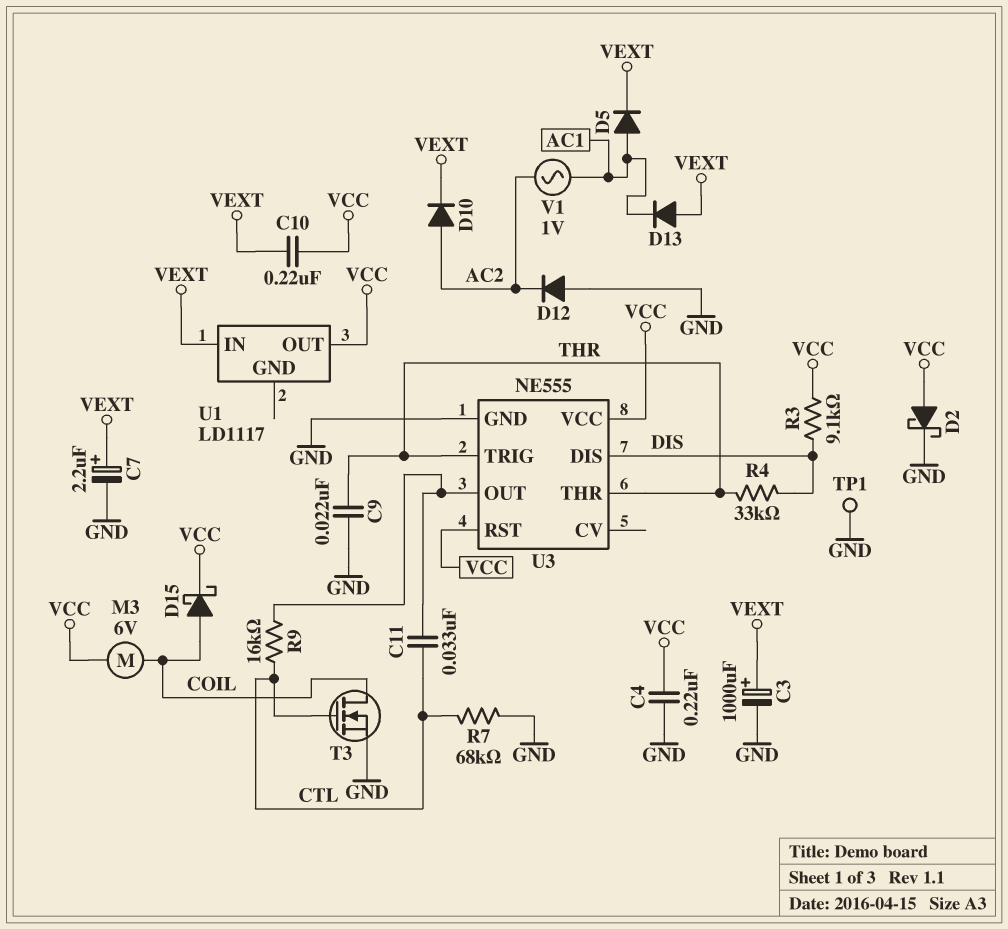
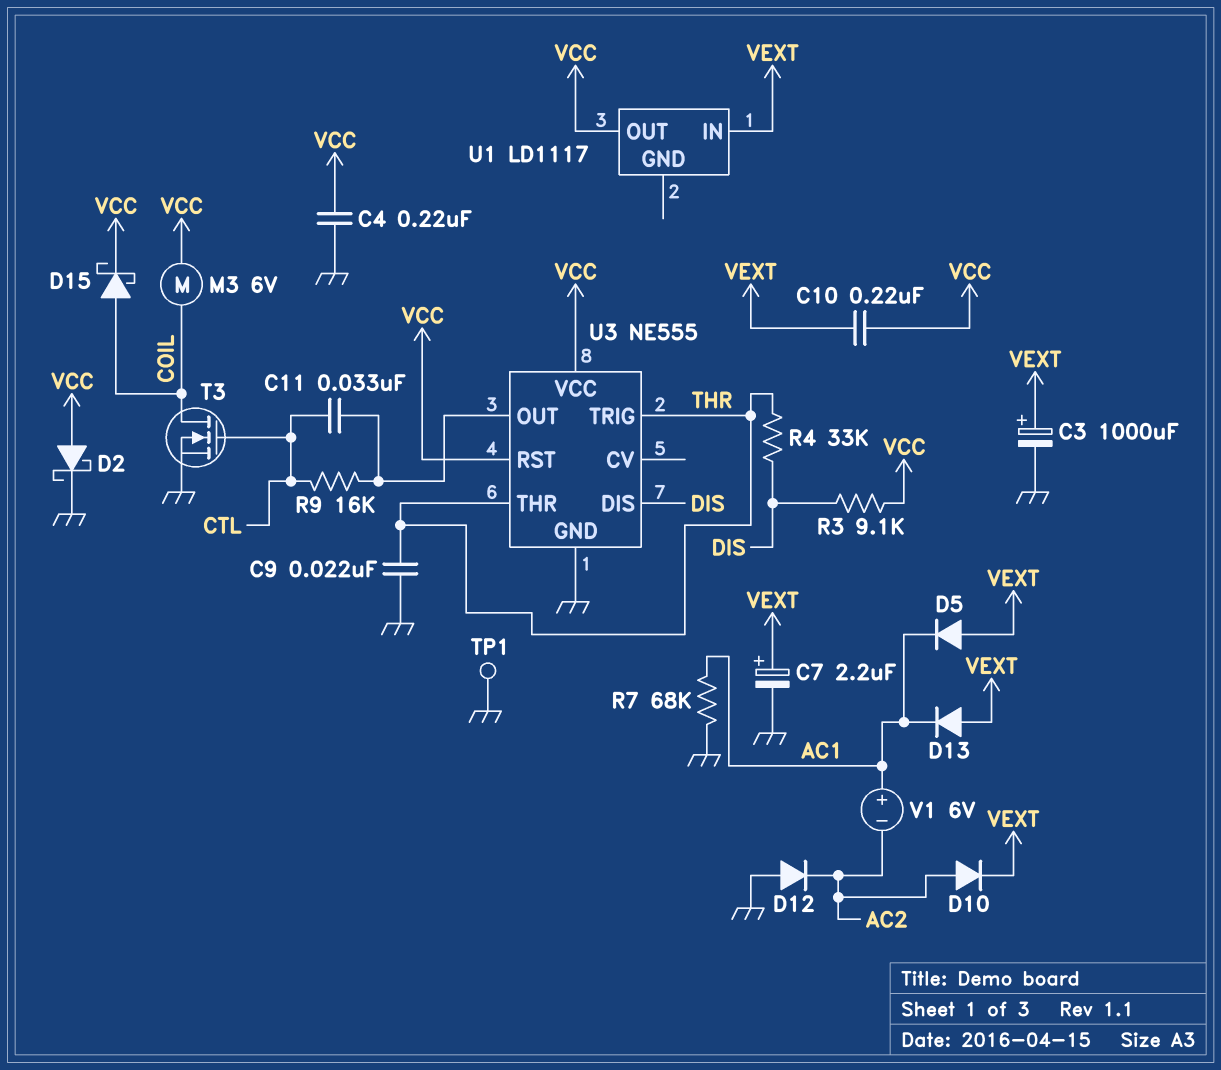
D5: diode (A AC1, K VEXT) -> diode (A VEXT, K AC1)
R7: 68k (CTL, GND) -> 68k (AC1, GND)
V1: AC 1V (AC1, AC2) -> 6V (plus AC1, minus AC2)

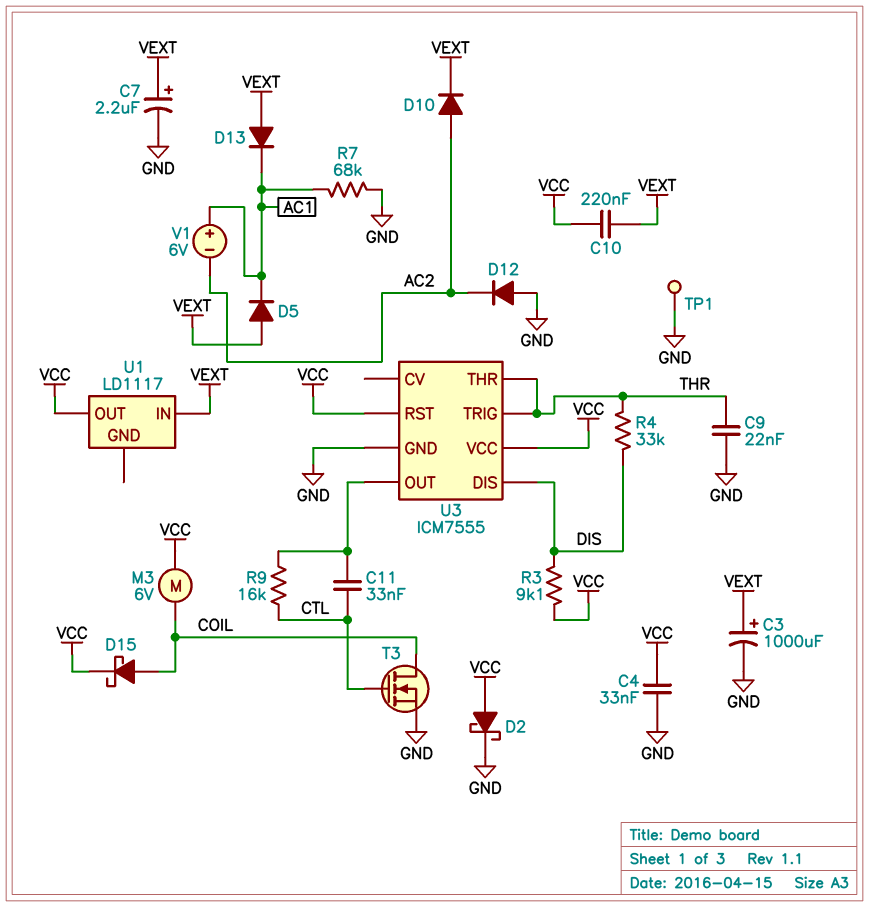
C4: 220nF (GND, VCC) -> 33nF (GND, VCC)
U3: NE555 -> ICM7555

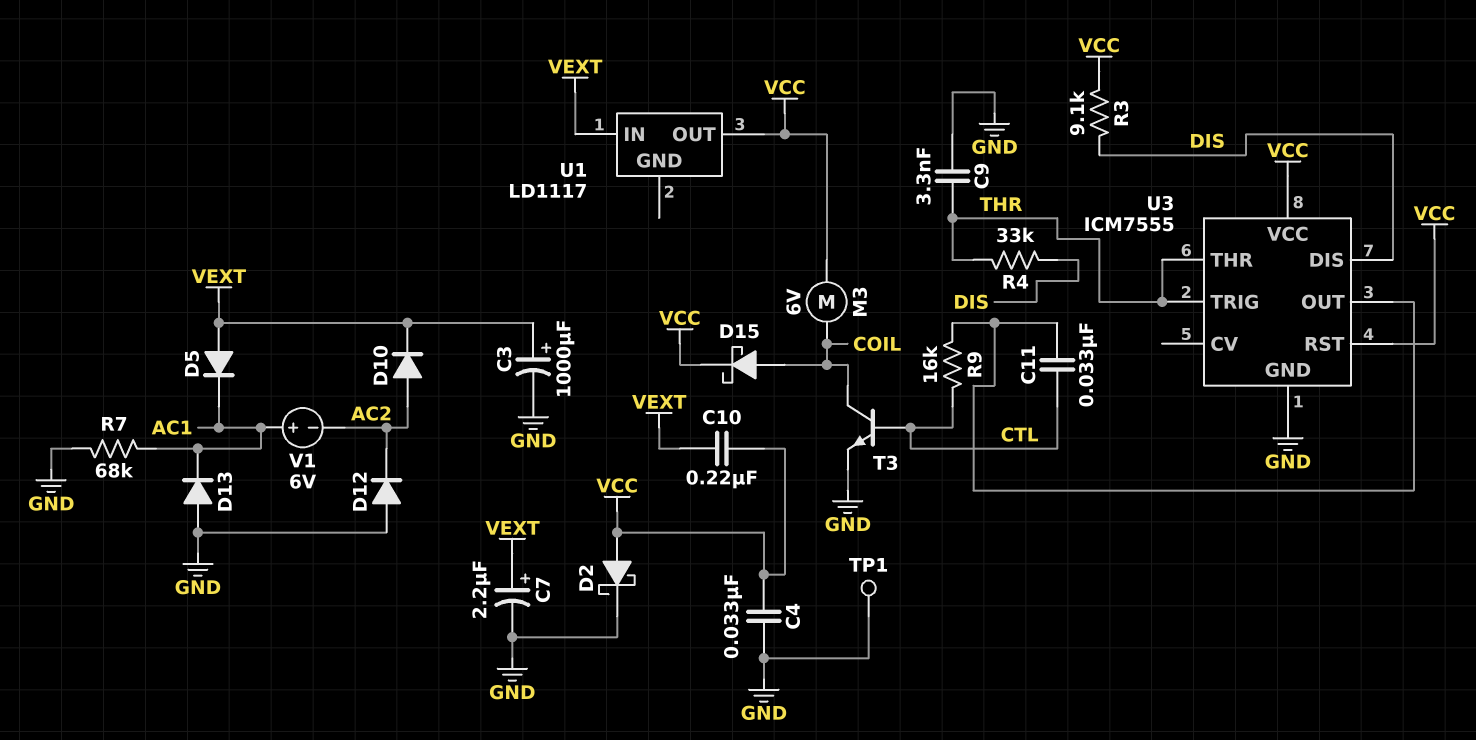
C9: 22nF (GND, THR) -> 3.3nF (GND, THR)
D13: diode (A VEXT, K AC1) -> diode (A GND, K AC1)
T3: NMOS (G CTL, D COIL, S GND) -> NPN (B CTL, C COIL, E GND)

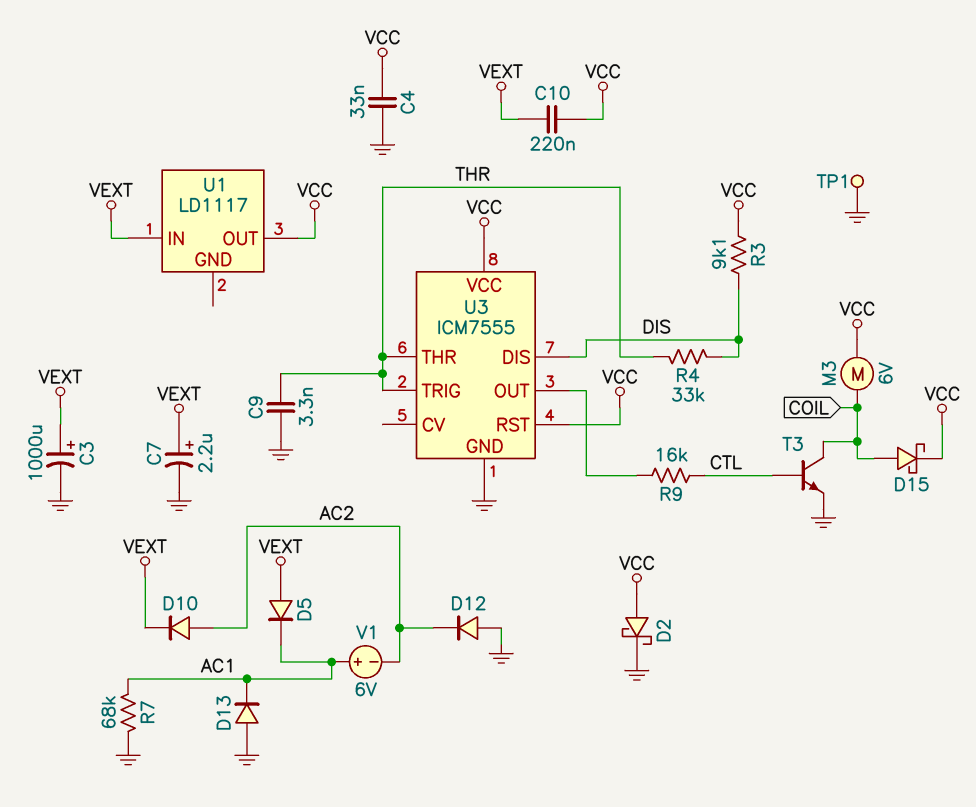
C11: 33nF (CTL, U3/OUT) -> none

